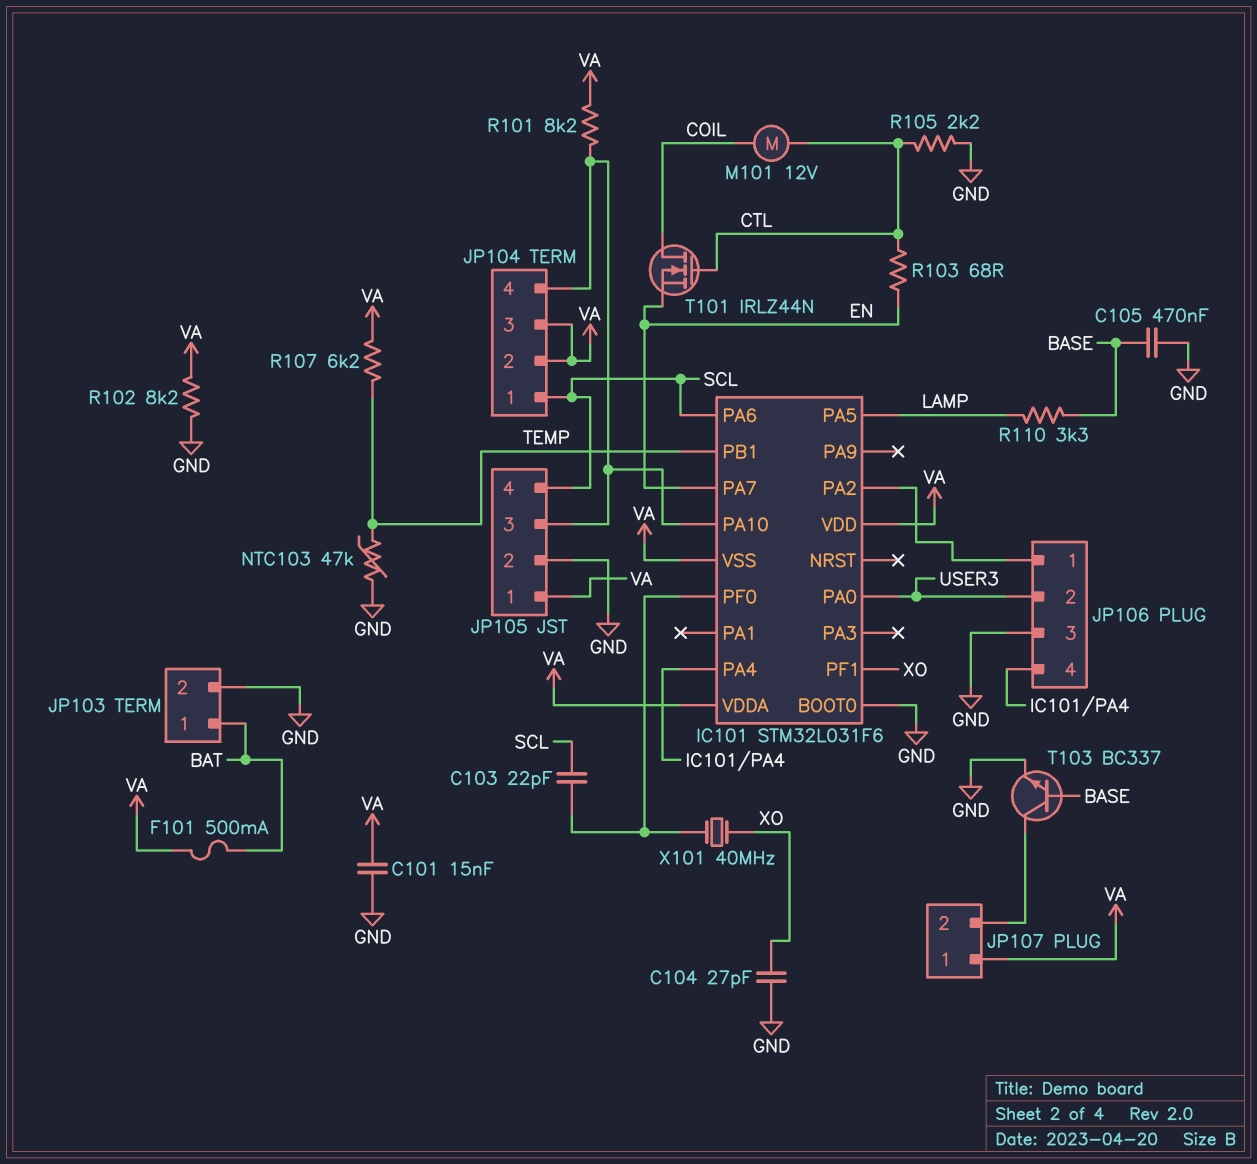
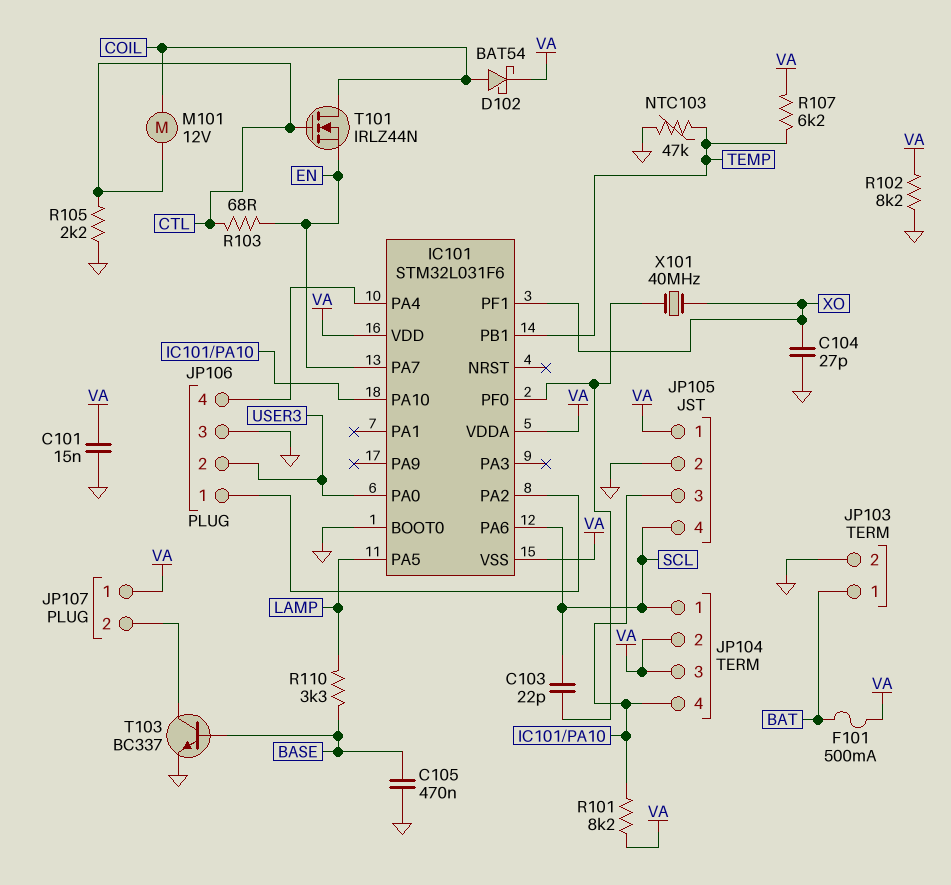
D102: none -> schottky BAT54 (A COIL, K VA)

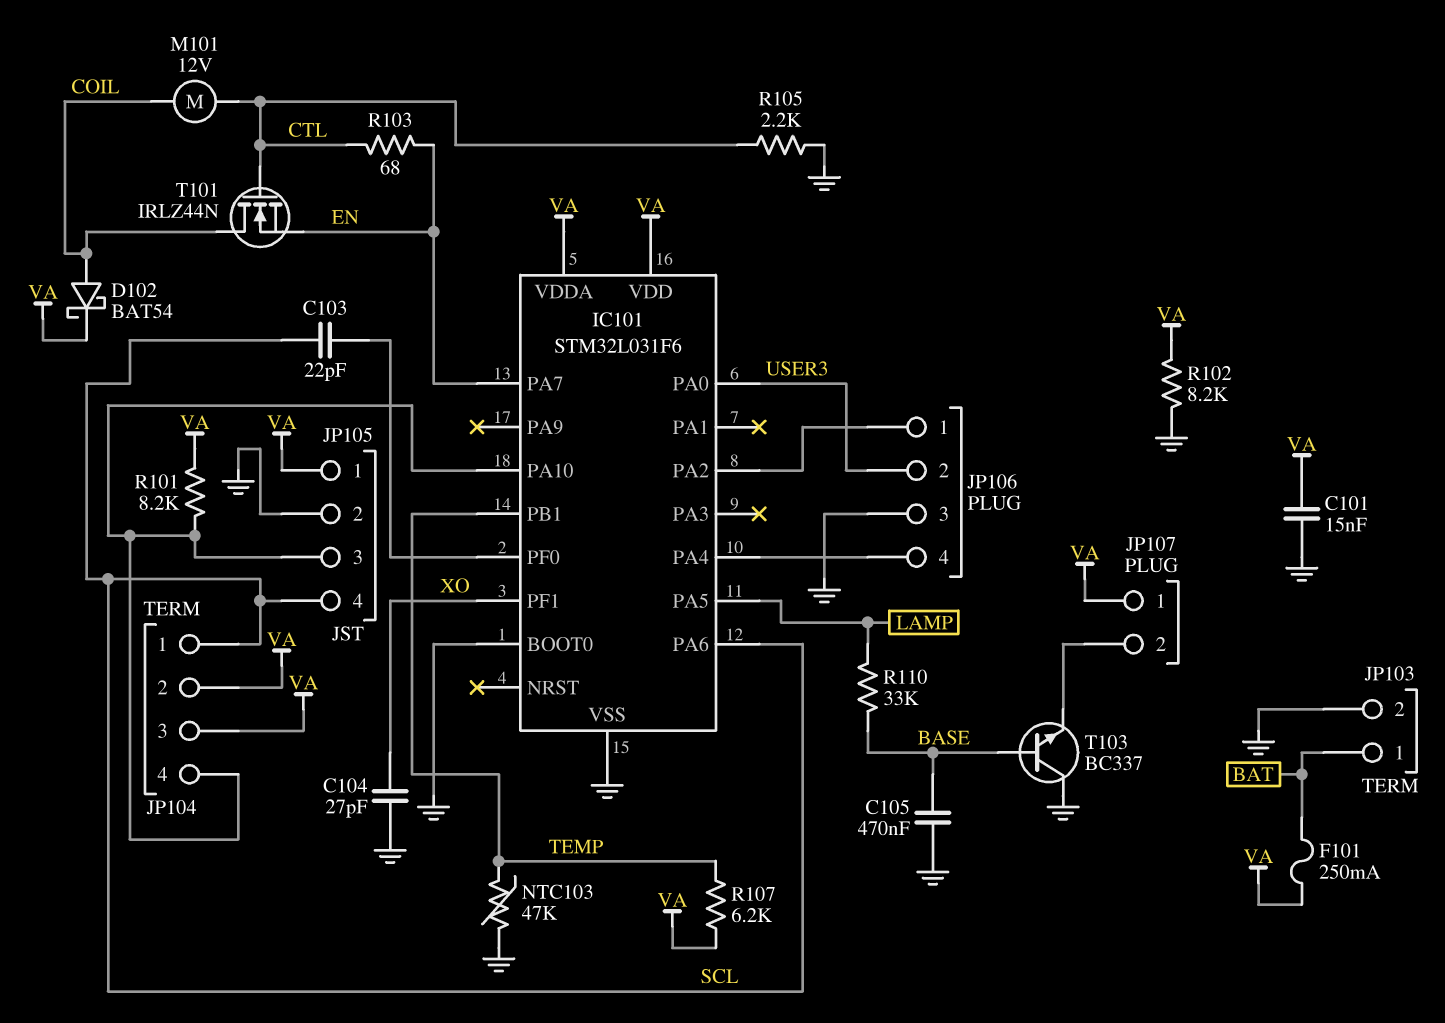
F101: 500mA (BAT, VA) -> 250mA (BAT, VA)
IC101 pin VSS: VA -> GND
R110: 3.3k (BASE, LAMP) -> 33k (BASE, LAMP)
T103: NPN BC337 (B BASE, C JP107/2, E GND) -> NPN BC337 (B BASE, C GND, E JP107/2)
X101: 40MHz (IC101/PF0, XO) -> none

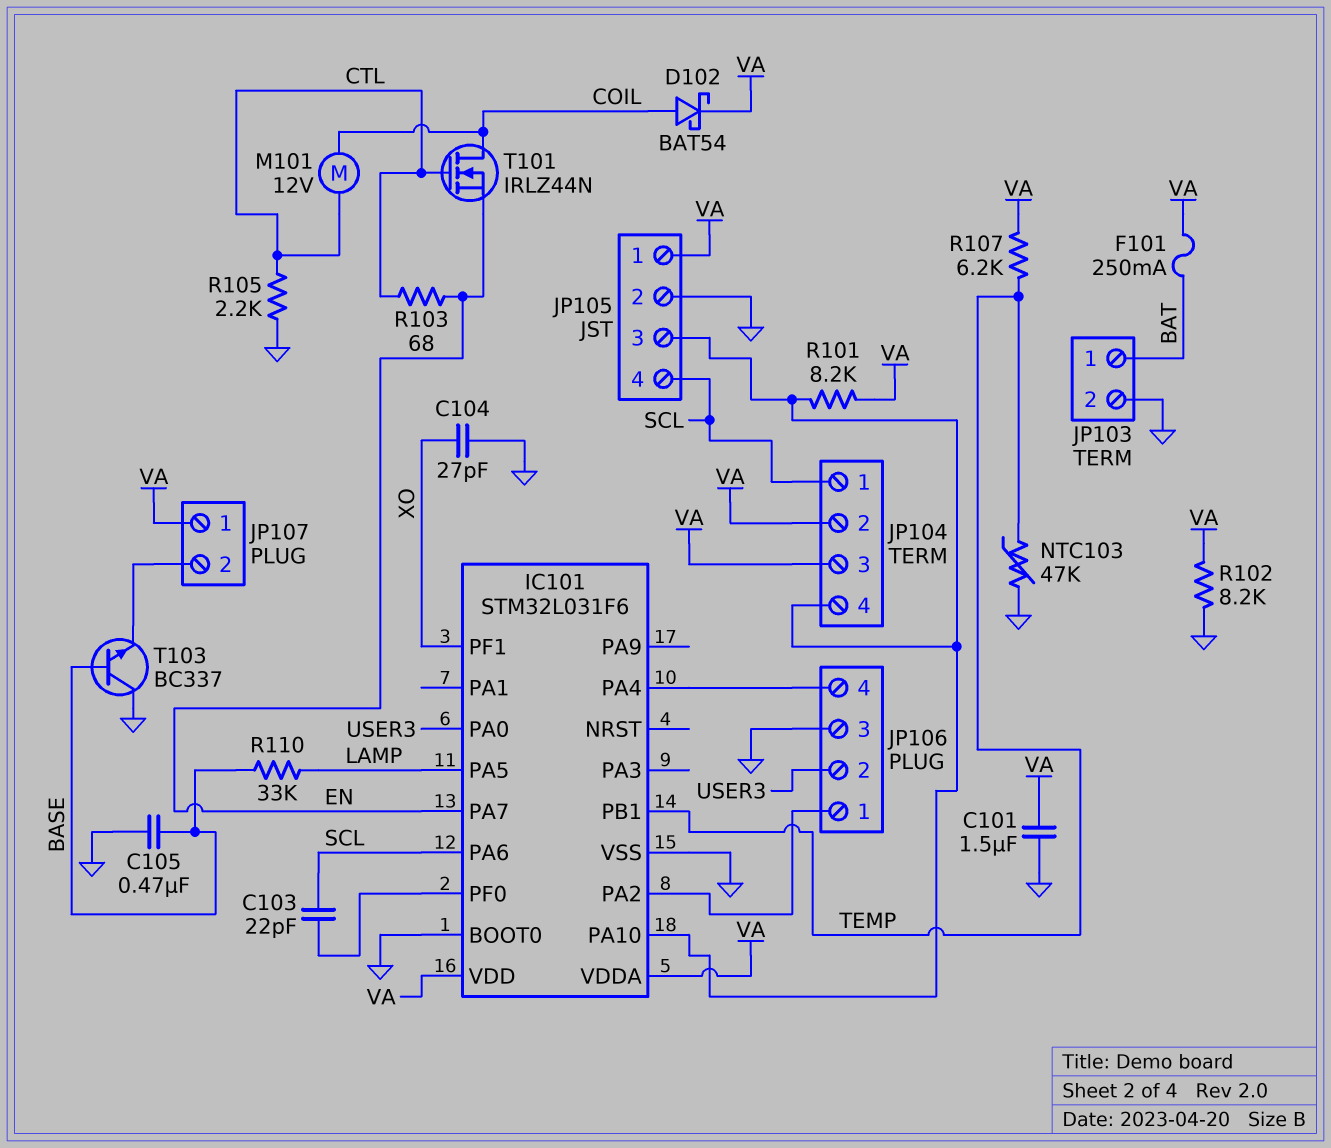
C101: 15nF (GND, VA) -> 1.5uF (GND, VA)

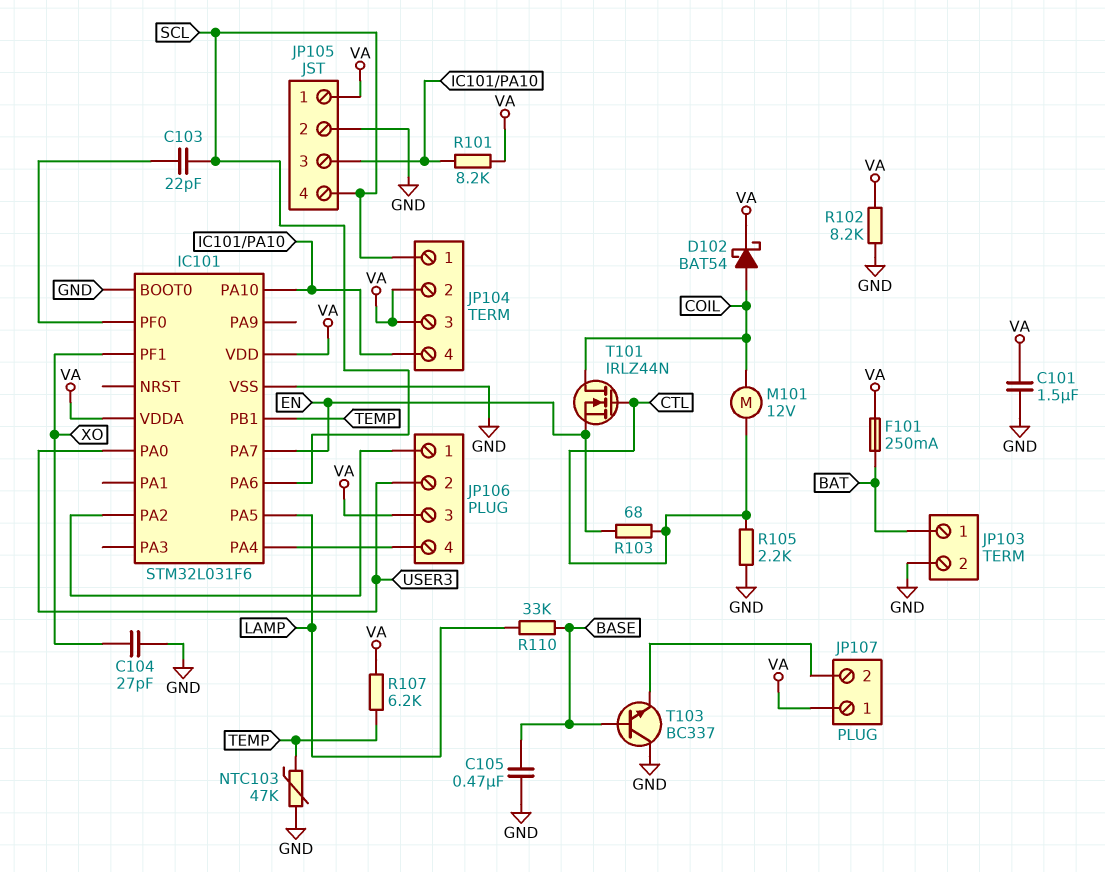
JP106 pin 3: GND -> VA

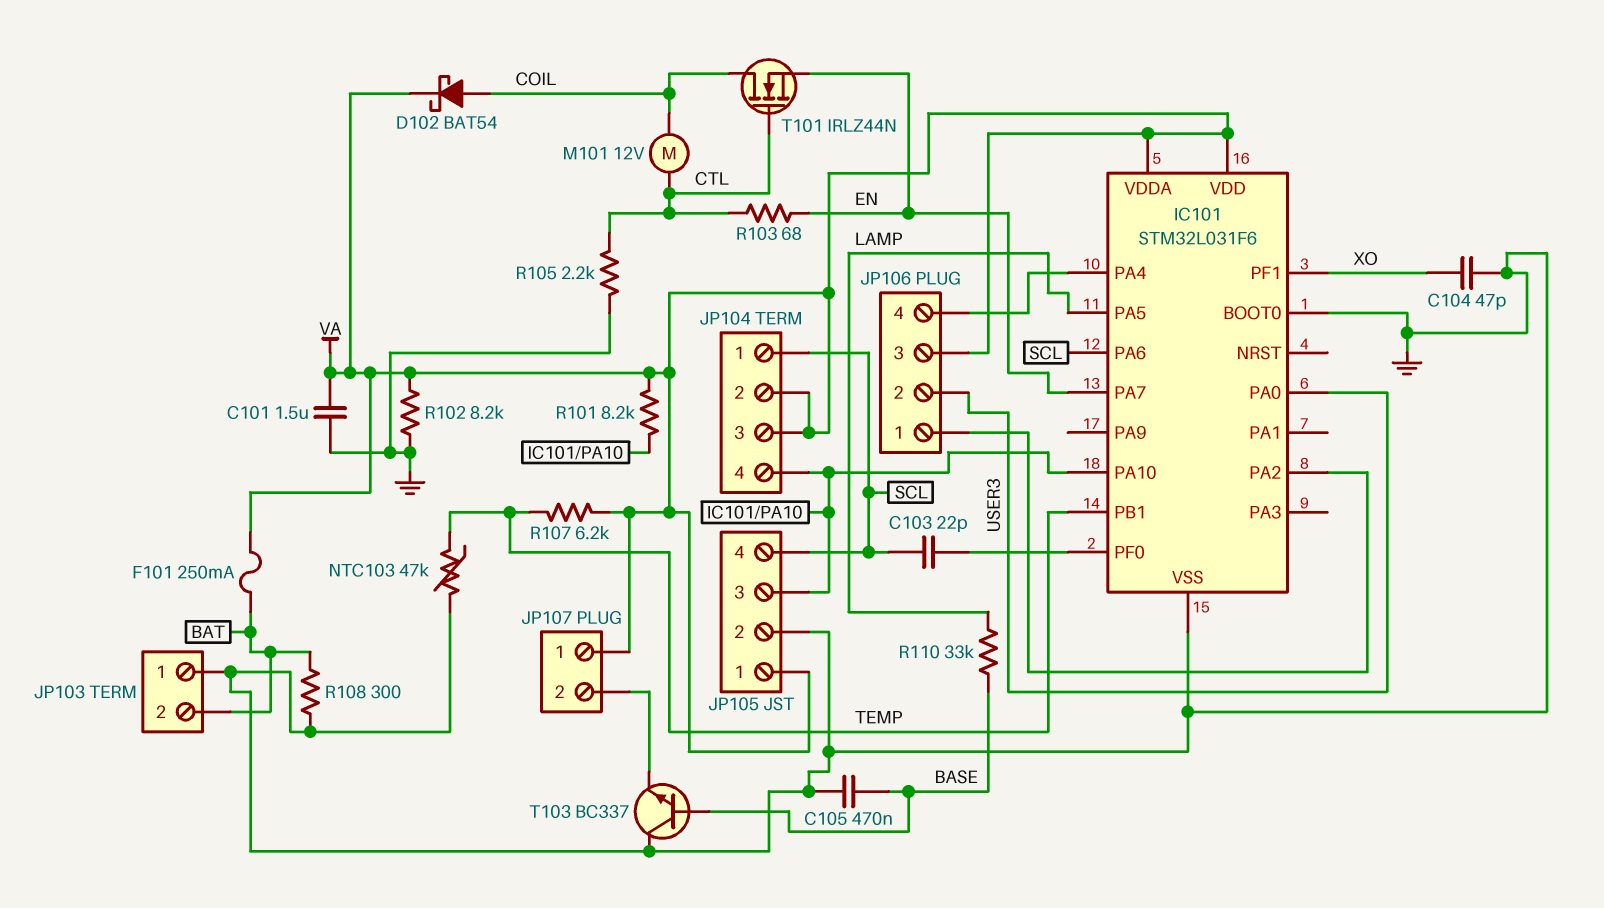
C104: 27pF (GND, XO) -> 47pF (GND, XO)
JP103 pin 1: BAT -> GND
JP103 pin 2: GND -> BAT
R108: none -> 300 (BAT, GND)

